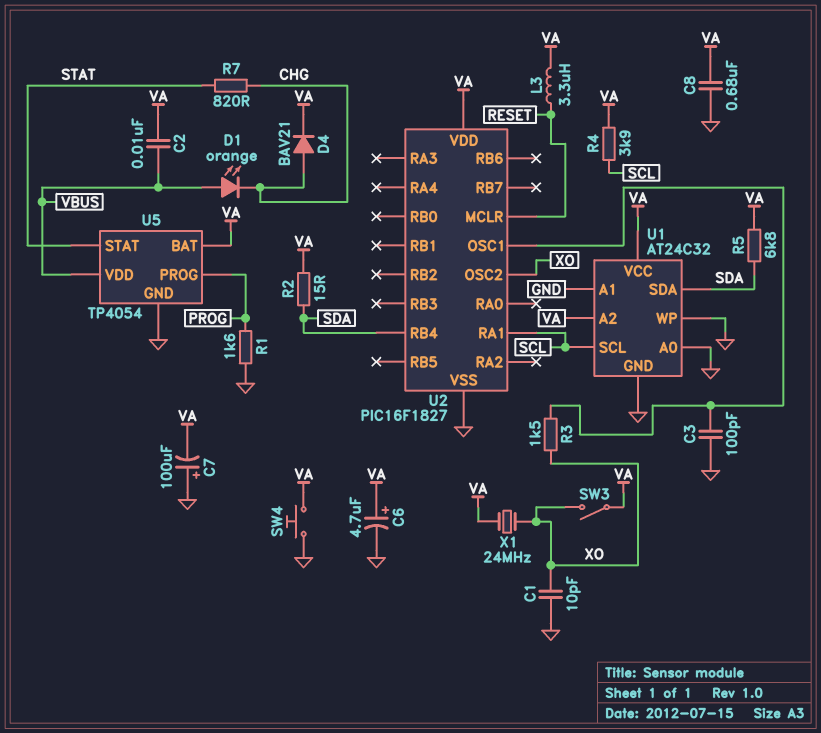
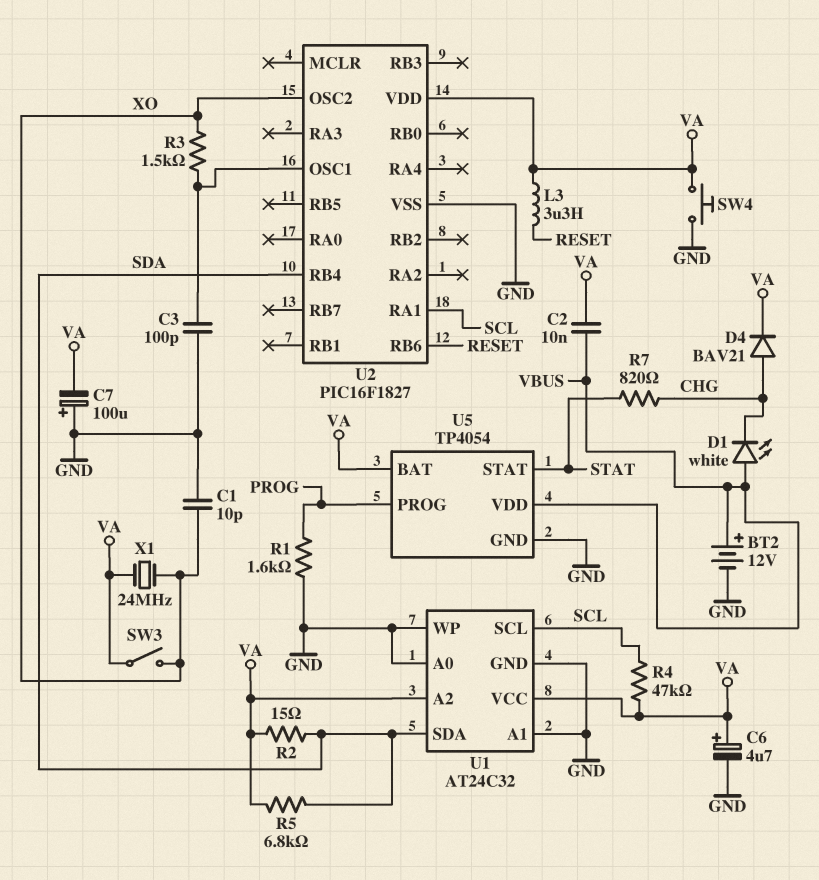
BT2: none -> 12V (plus VBUS, minus GND)
C8: 680nF (GND, VA) -> none
D1: LED orange (A VBUS, K CHG) -> LED white (A VBUS, K CHG)
R4: 3.9k (SCL, VA) -> 47k (SCL, VA)
U2 pin MCLR: RESET -> none
U2 pin RB6: none -> RESET

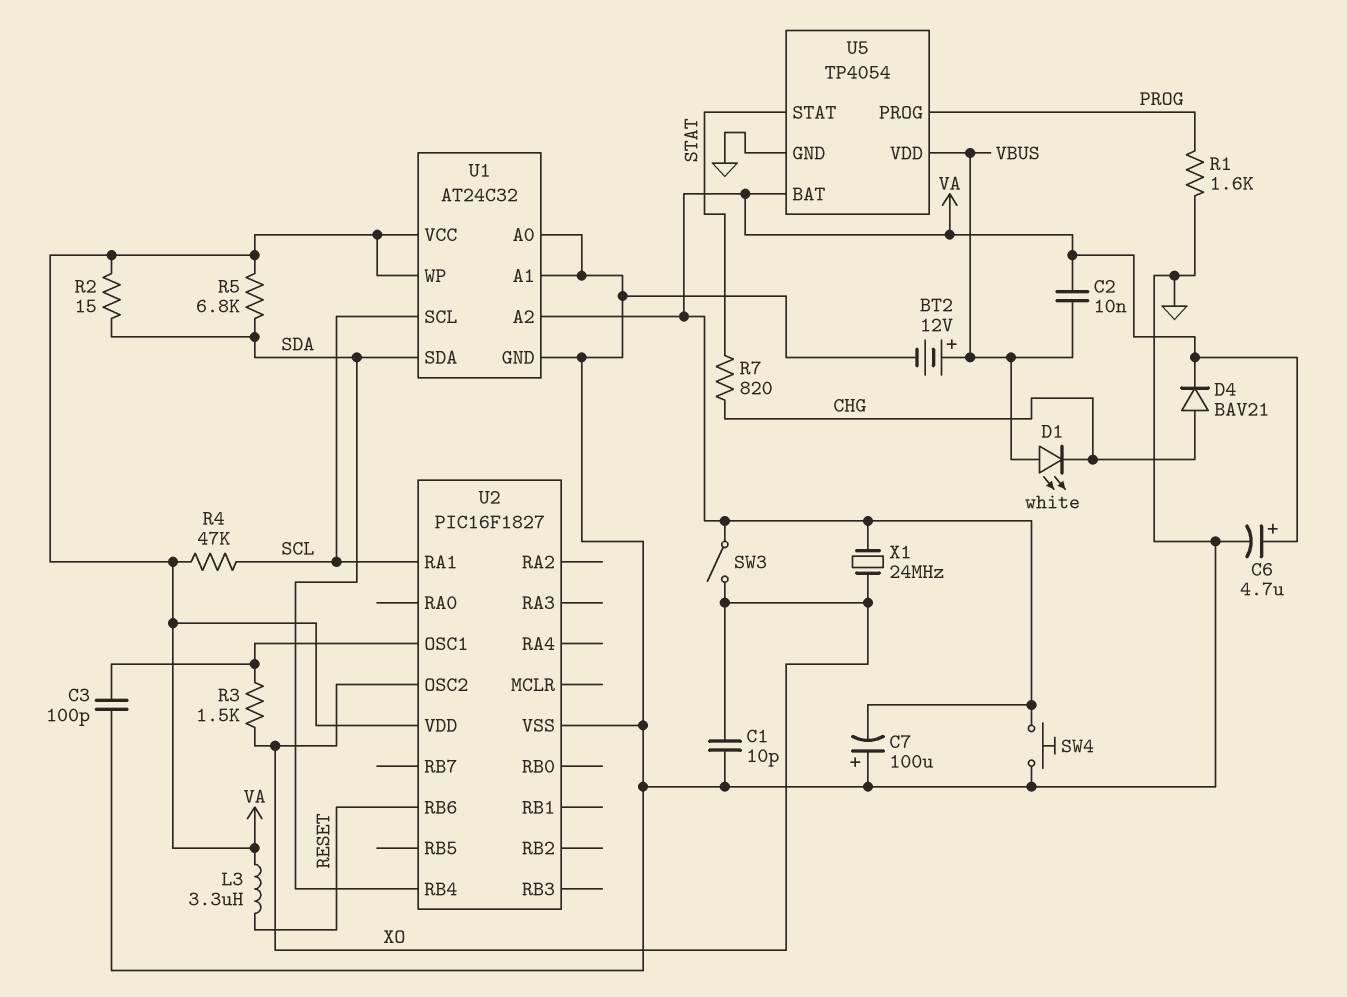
U1 pin WP: GND -> VA

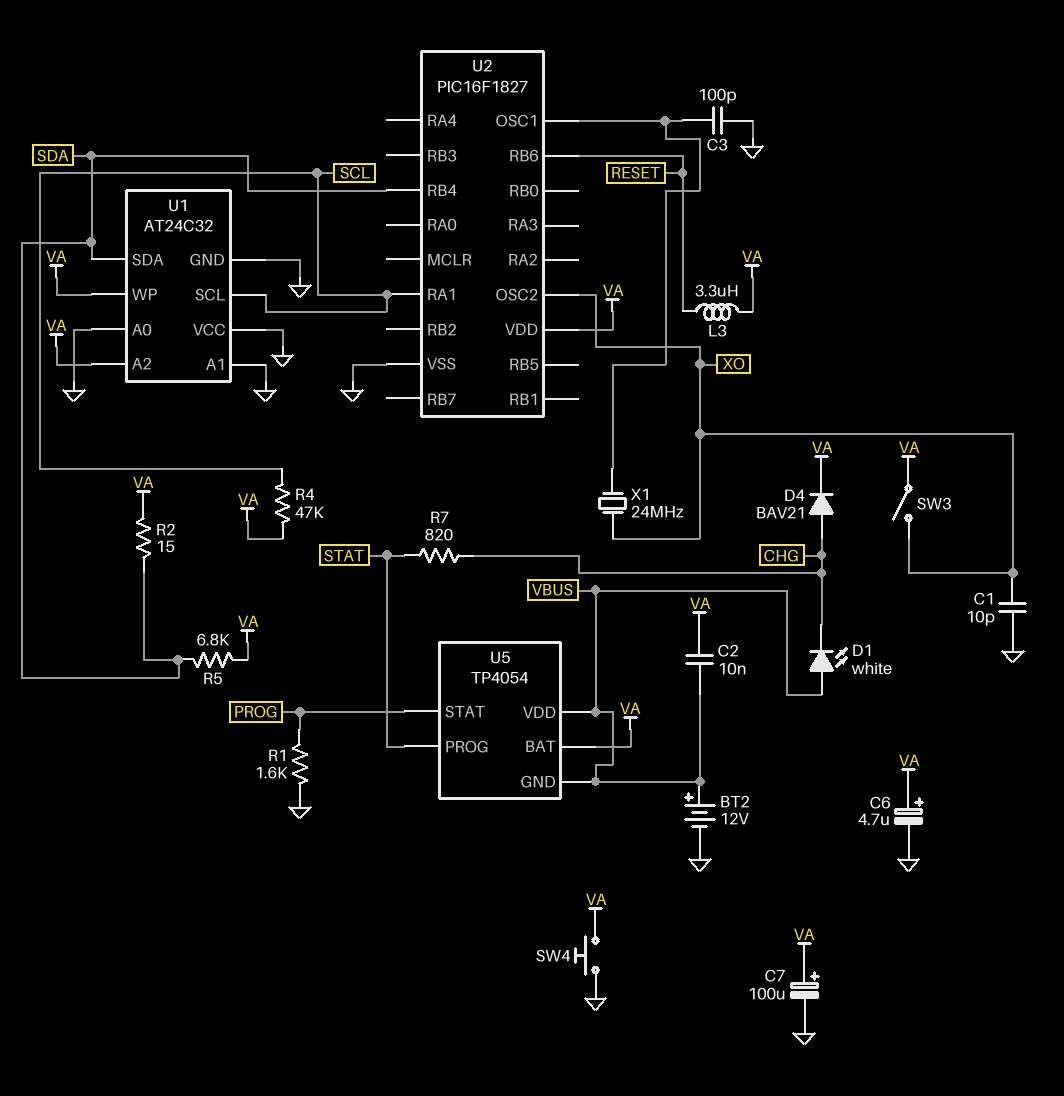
C7: 100uF (plus GND, minus VA) -> 100uF (plus VA, minus GND)
R3: 1.5k (U2/OSC1, XO) -> none
U1 pin VCC: VA -> GND
U5 pin GND: GND -> VBUS
U5 pin PROG: PROG -> STAT
U5 pin STAT: STAT -> PROG
X1: 24MHz (VA, XO) -> 24MHz (U2/OSC1, XO)

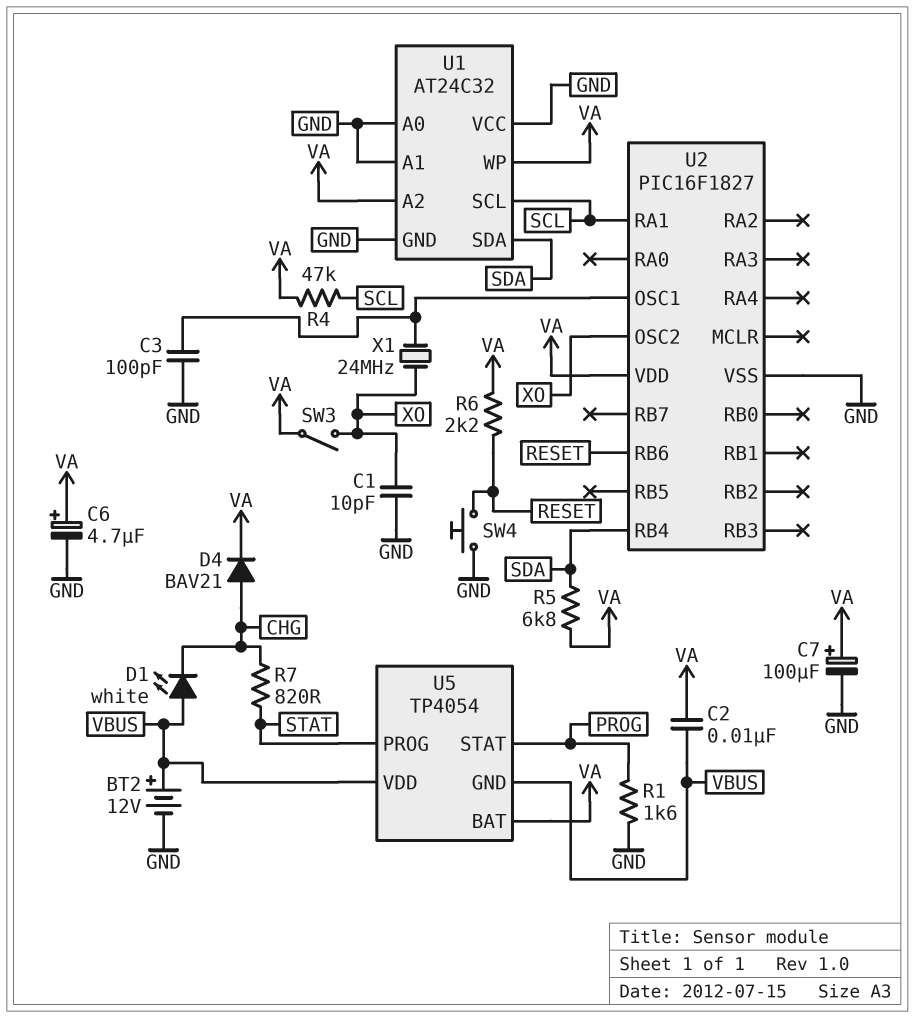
L3: 3.3uH (RESET, VA) -> none
R2: 15 (SDA, VA) -> none
R6: none -> 2.2k (RESET, VA)
SW4: button (GND, VA) -> button (GND, RESET)

